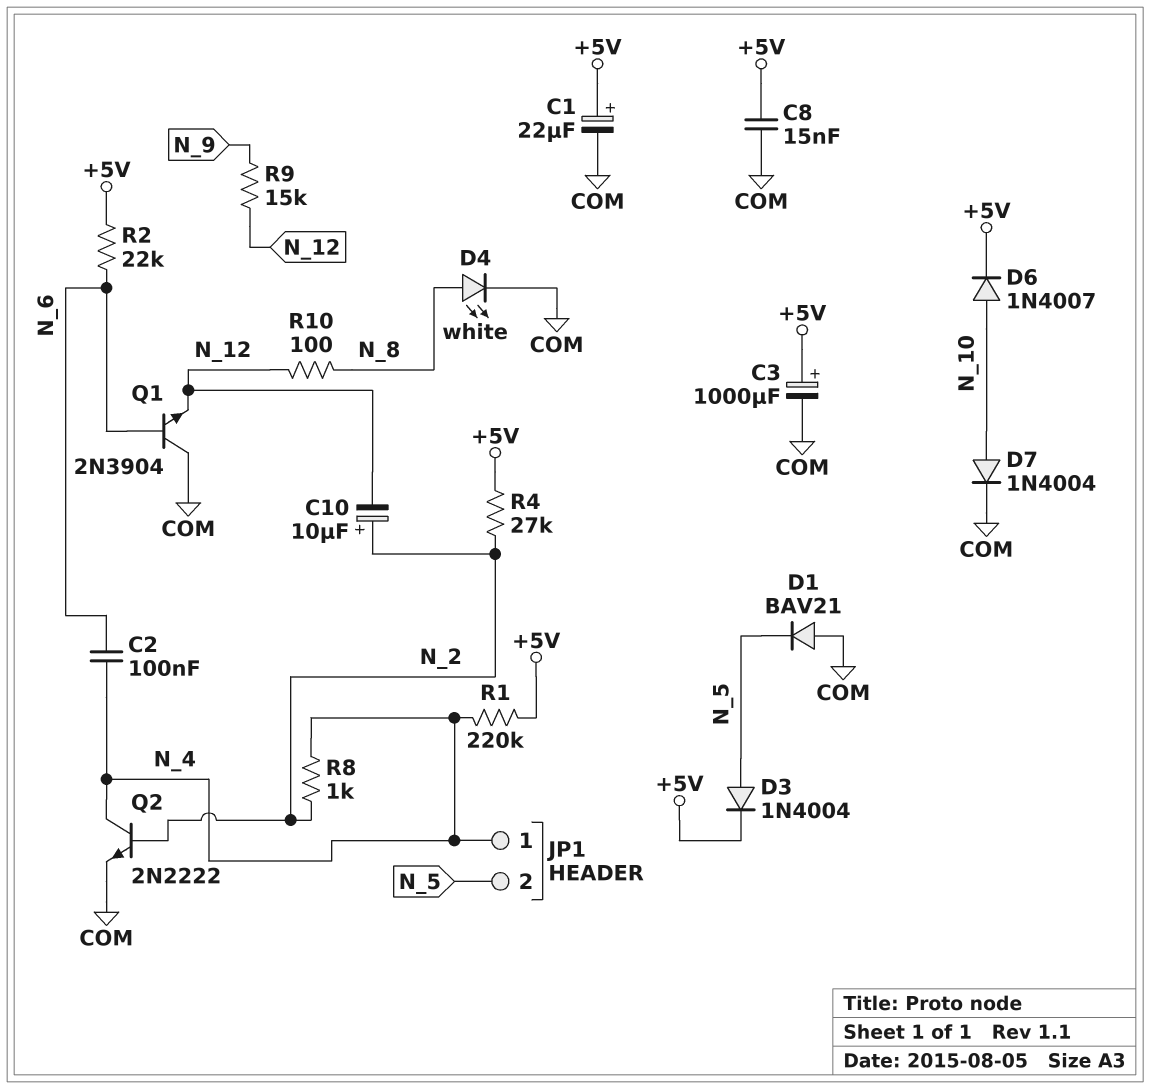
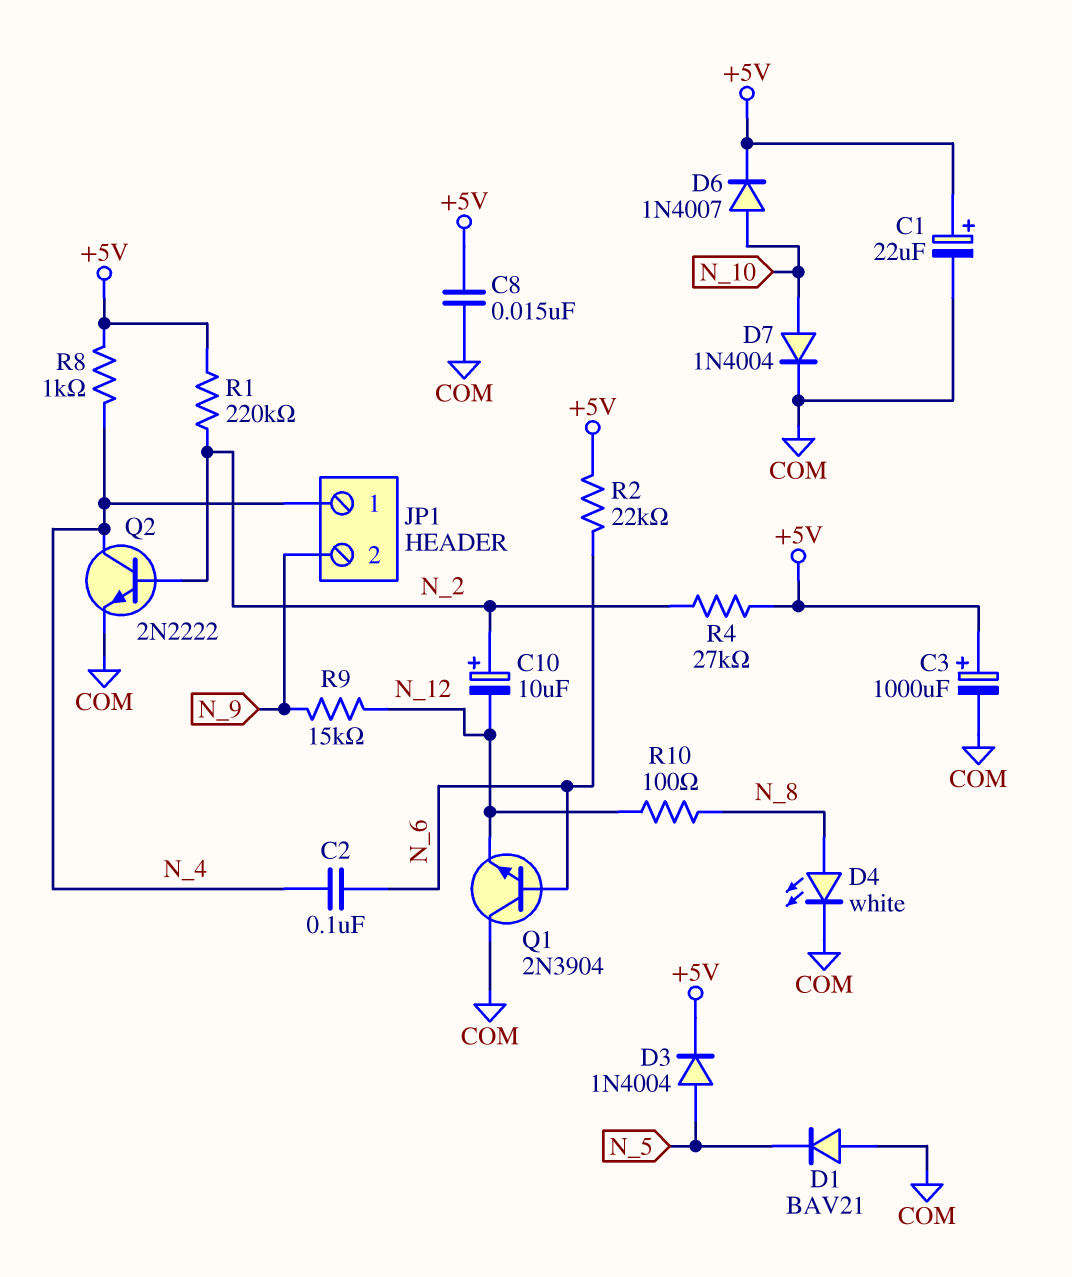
JP1 pin 2: N_5 -> N_9
R1: 220k (+5V, N_4) -> 220k (+5V, N_2)
R8: 1k (N_2, N_4) -> 1k (+5V, N_4)

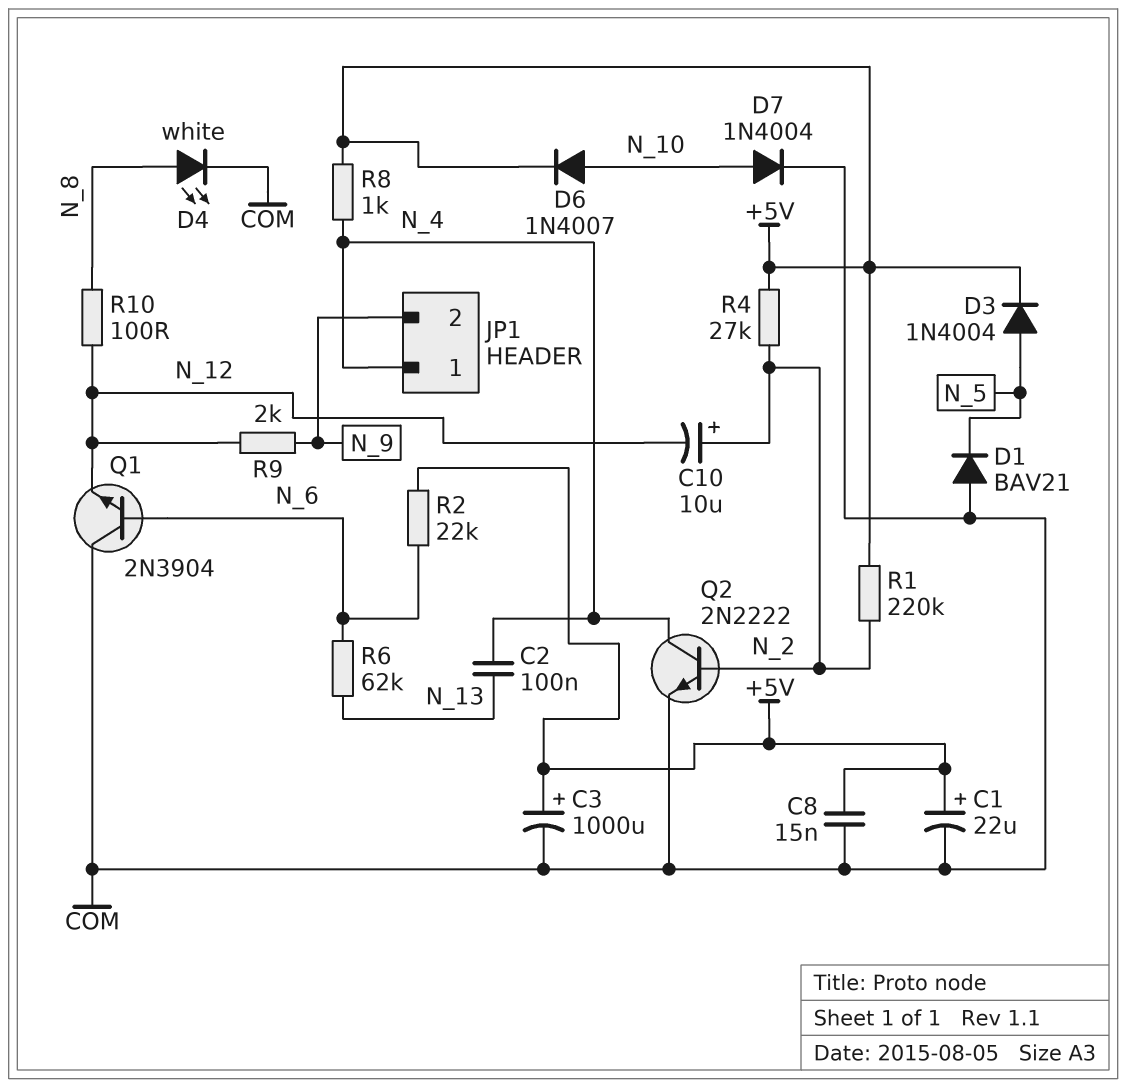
C2: 100nF (N_4, N_6) -> 100nF (N_4, N_13)
R6: none -> 62k (N_6, N_13)
R9: 15k (N_9, N_12) -> 2k (N_9, N_12)

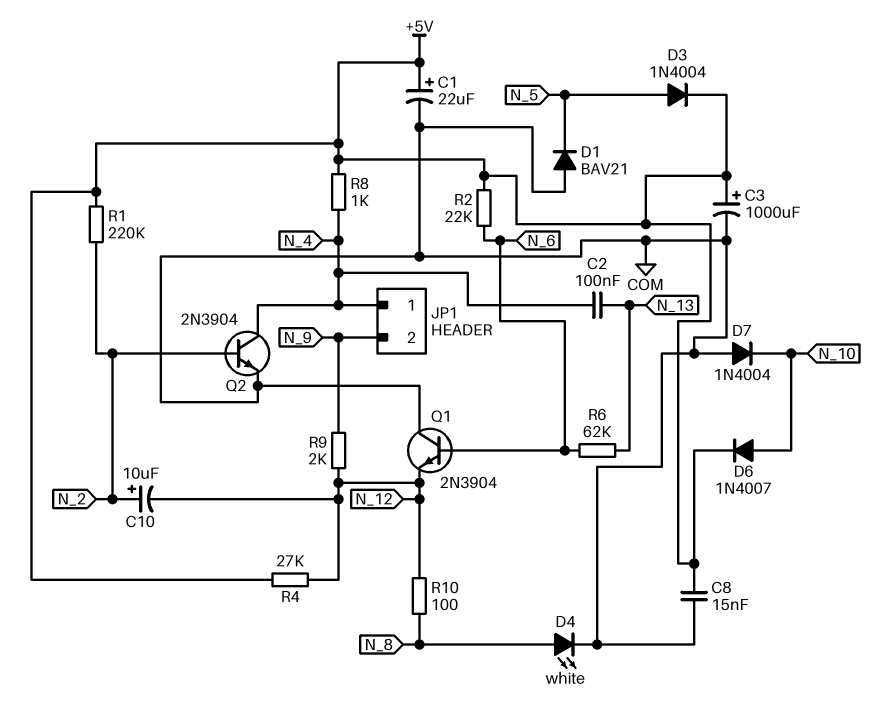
D7: diode 1N4004 (A N_10, K COM) -> diode 1N4004 (A COM, K N_10)
Q2: NPN 2N2222 (B N_2, C N_4, E COM) -> NPN 2N3904 (B N_2, C N_4, E COM)
R4: 27k (+5V, N_2) -> 27k (+5V, N_12)

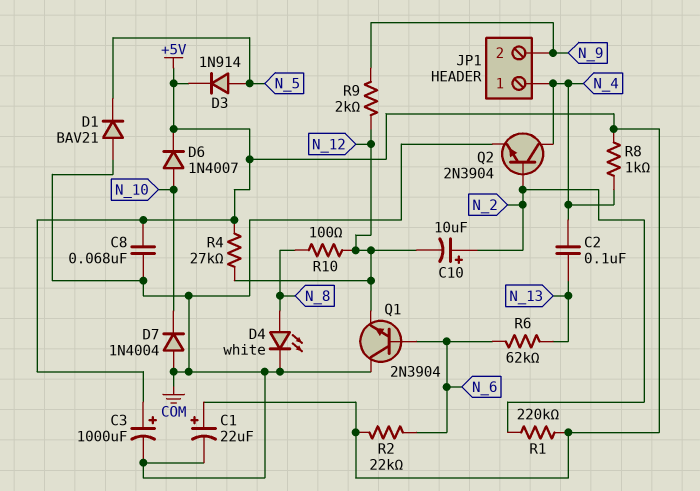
C8: 15nF (+5V, COM) -> 68nF (+5V, COM)
D3: diode 1N4004 (A N_5, K +5V) -> diode 1N914 (A N_5, K +5V)

